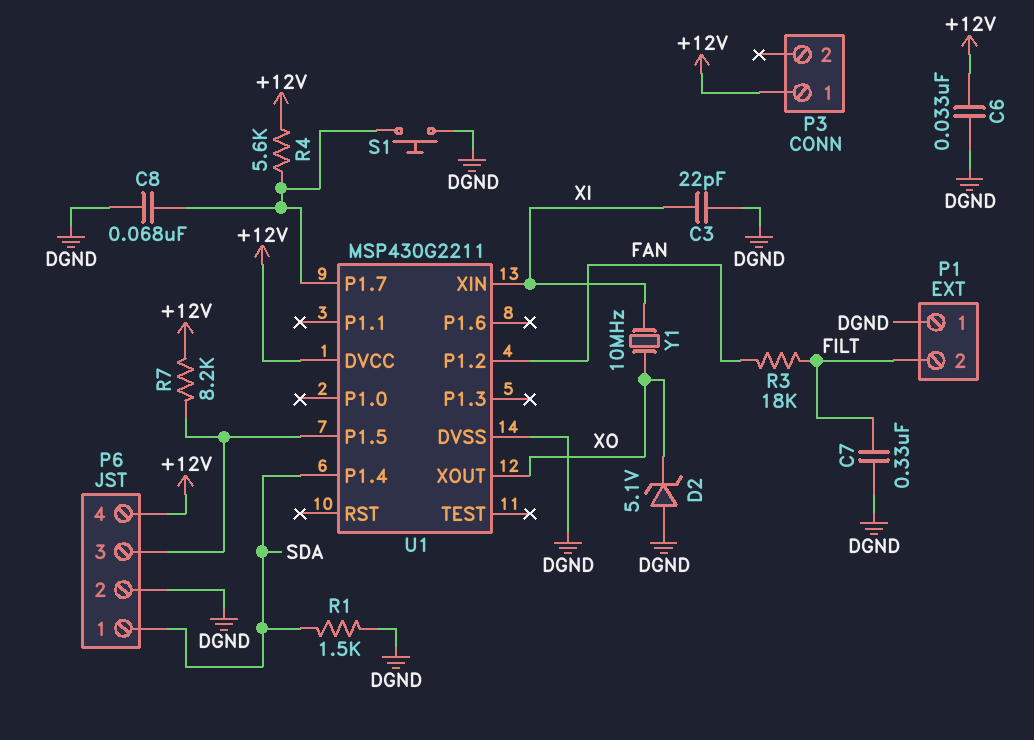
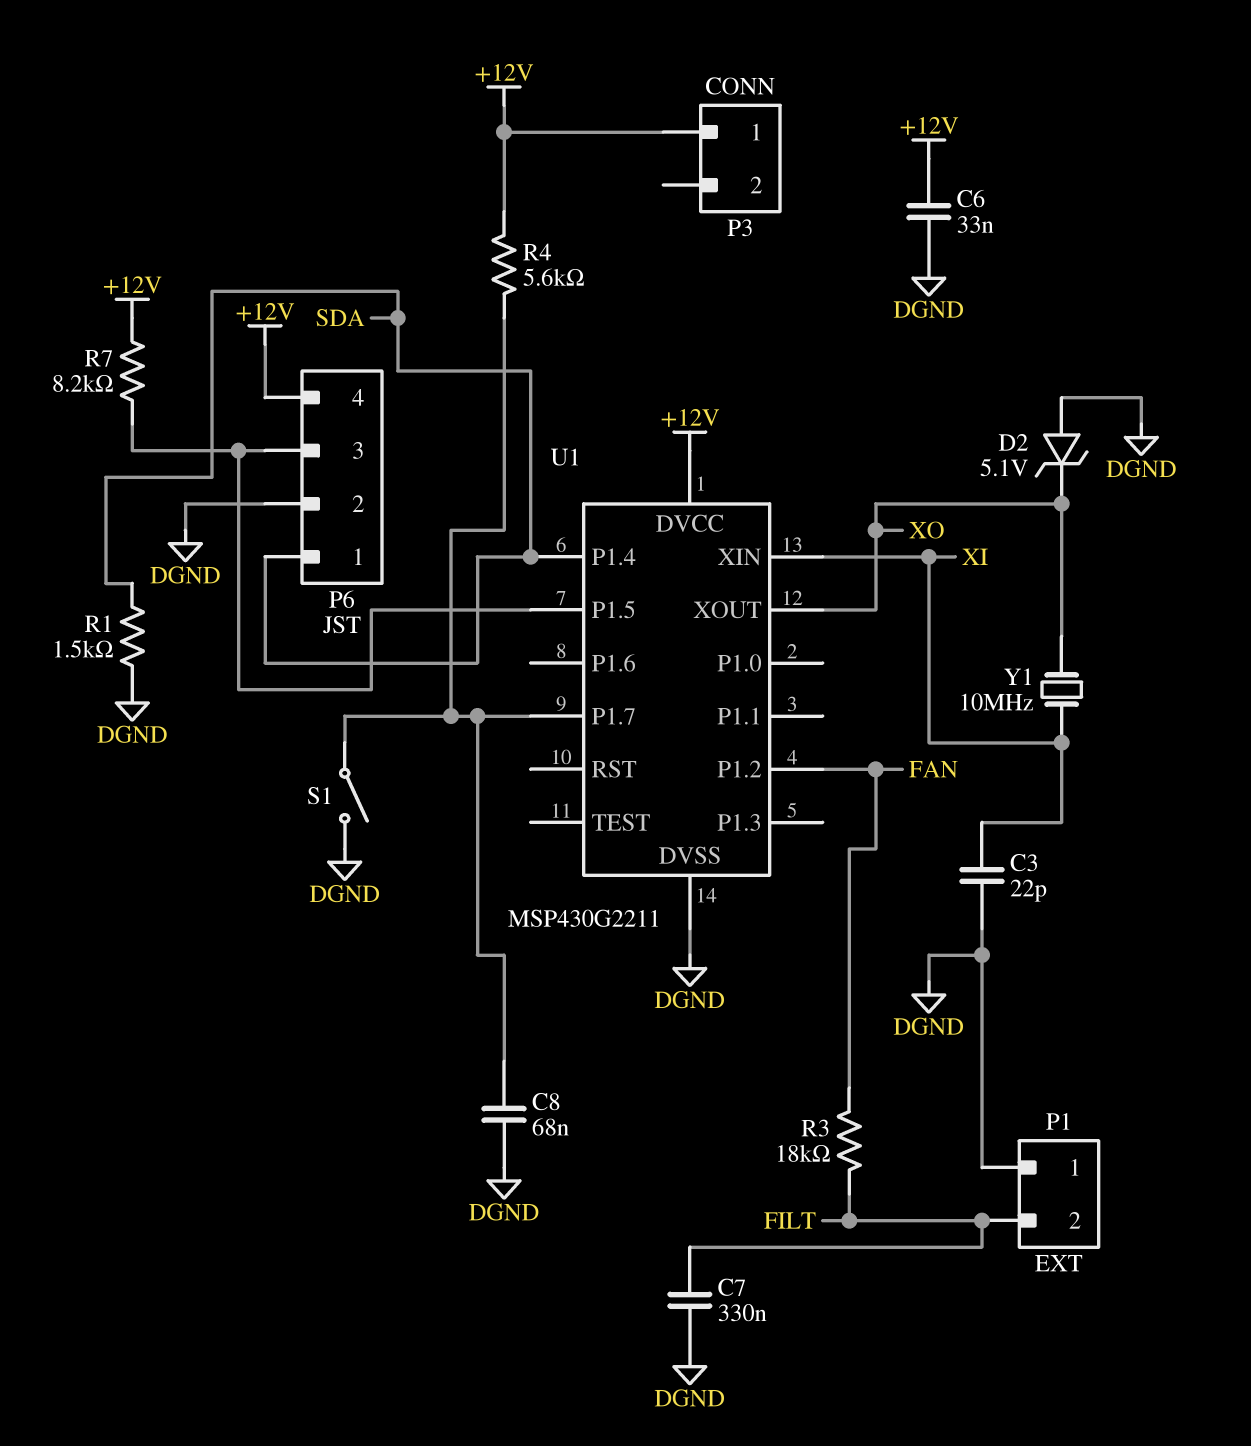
S1: button (DGND, U1/P1.7) -> switch (DGND, U1/P1.7)

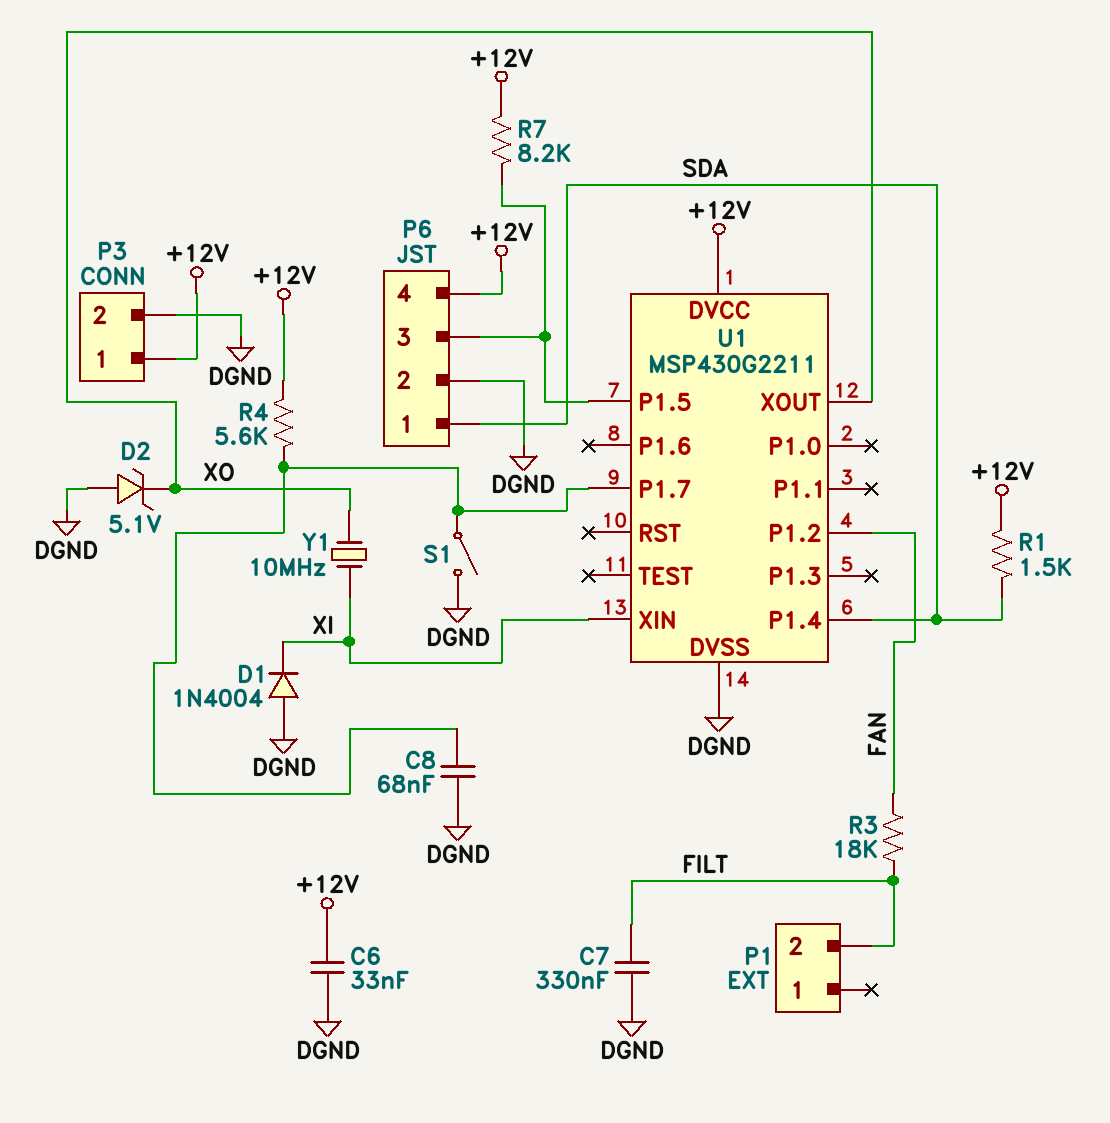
C3: 22pF (DGND, XI) -> none
D1: none -> diode 1N4004 (A DGND, K XI)
P1 pin 1: DGND -> none
P3 pin 2: none -> DGND
R1: 1.5k (DGND, SDA) -> 1.5k (+12V, SDA)

